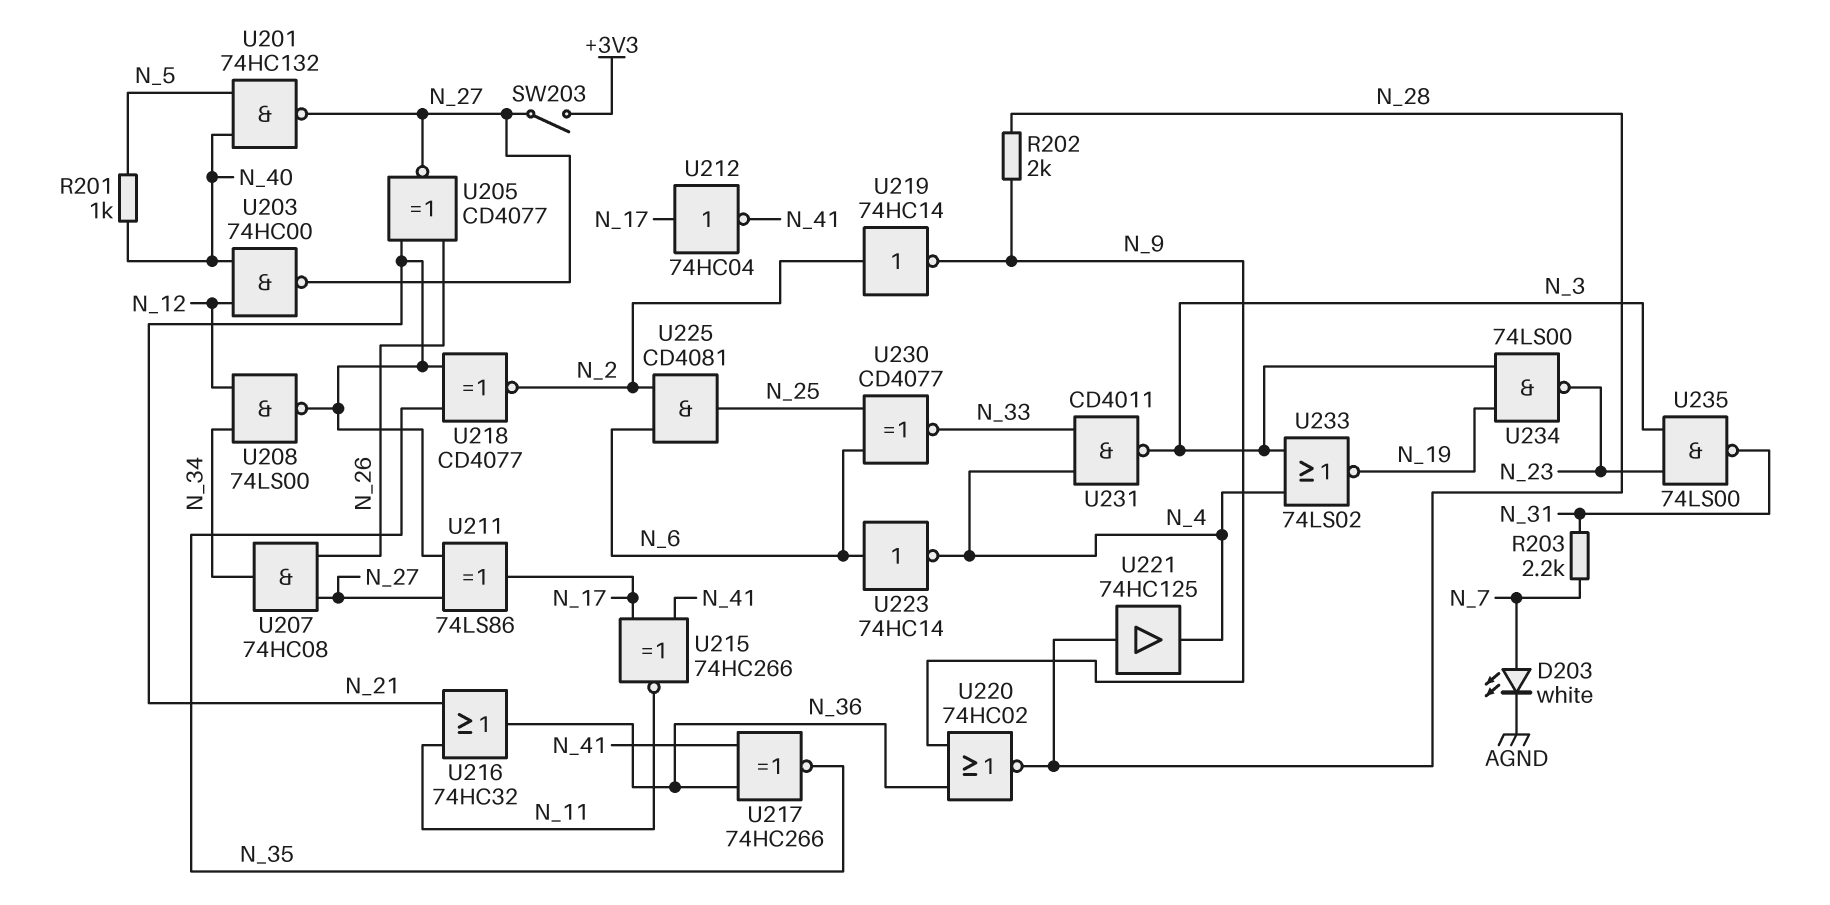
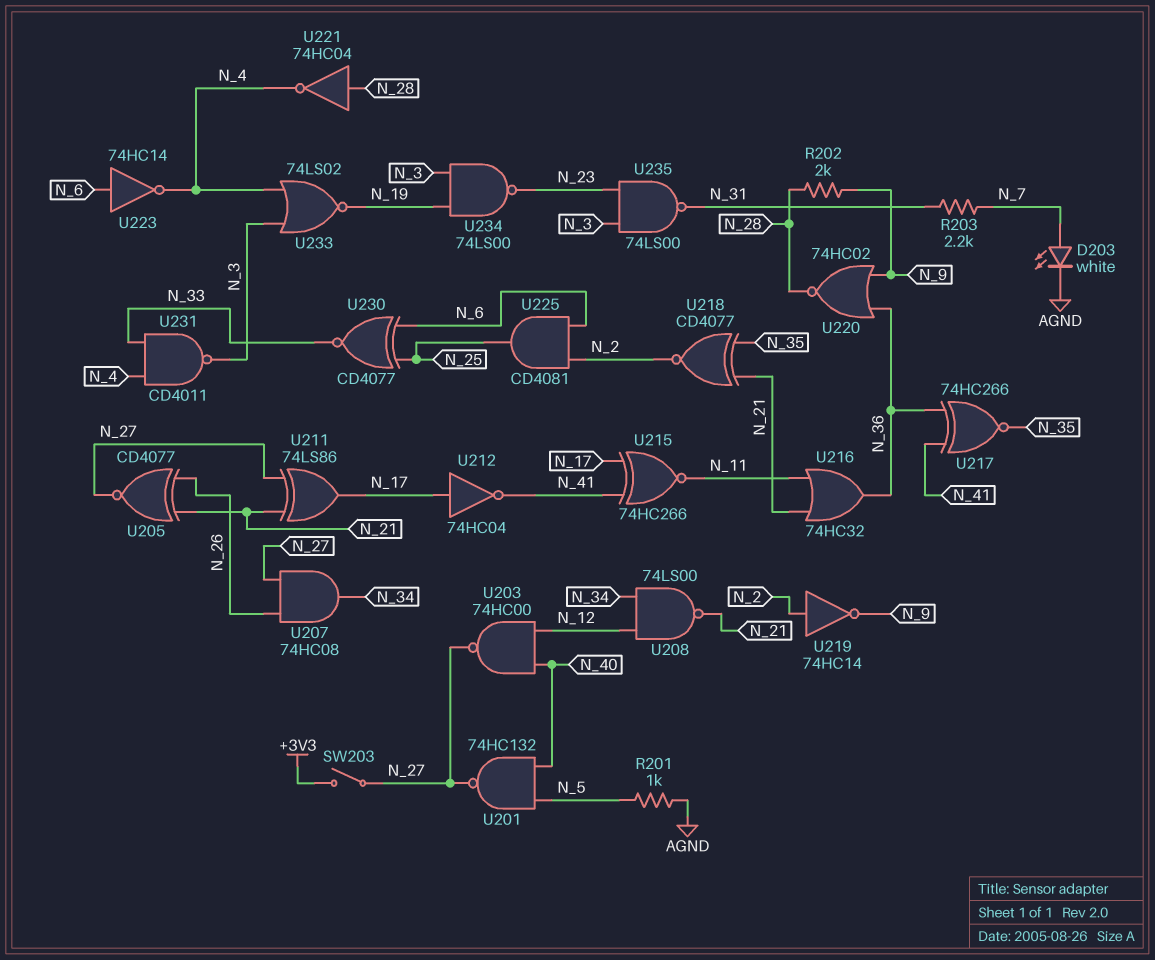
R201: 1k (N_5, N_40) -> 1k (AGND, N_5)
U221: buffer 74HC125 (in N_28, out N_4) -> NOT 74HC04 (in N_28, out N_4)

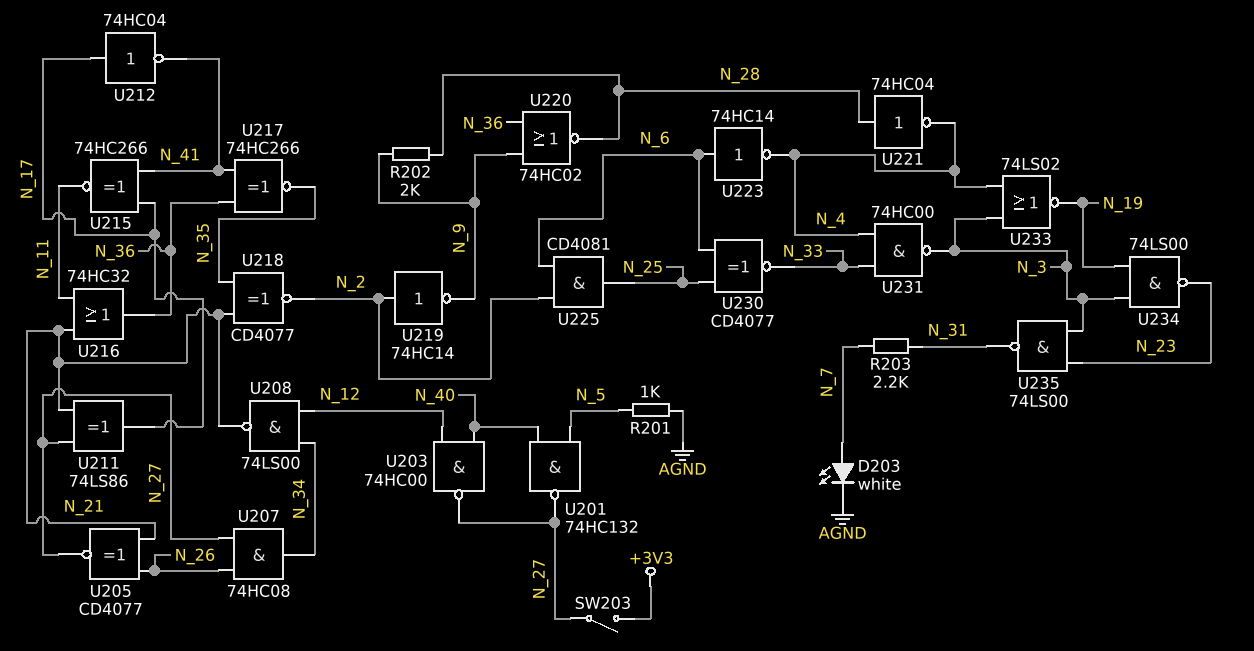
U231: NAND CD4011 (in N_4, in N_33, out N_3) -> NAND 74HC00 (in N_4, in N_33, out N_3)

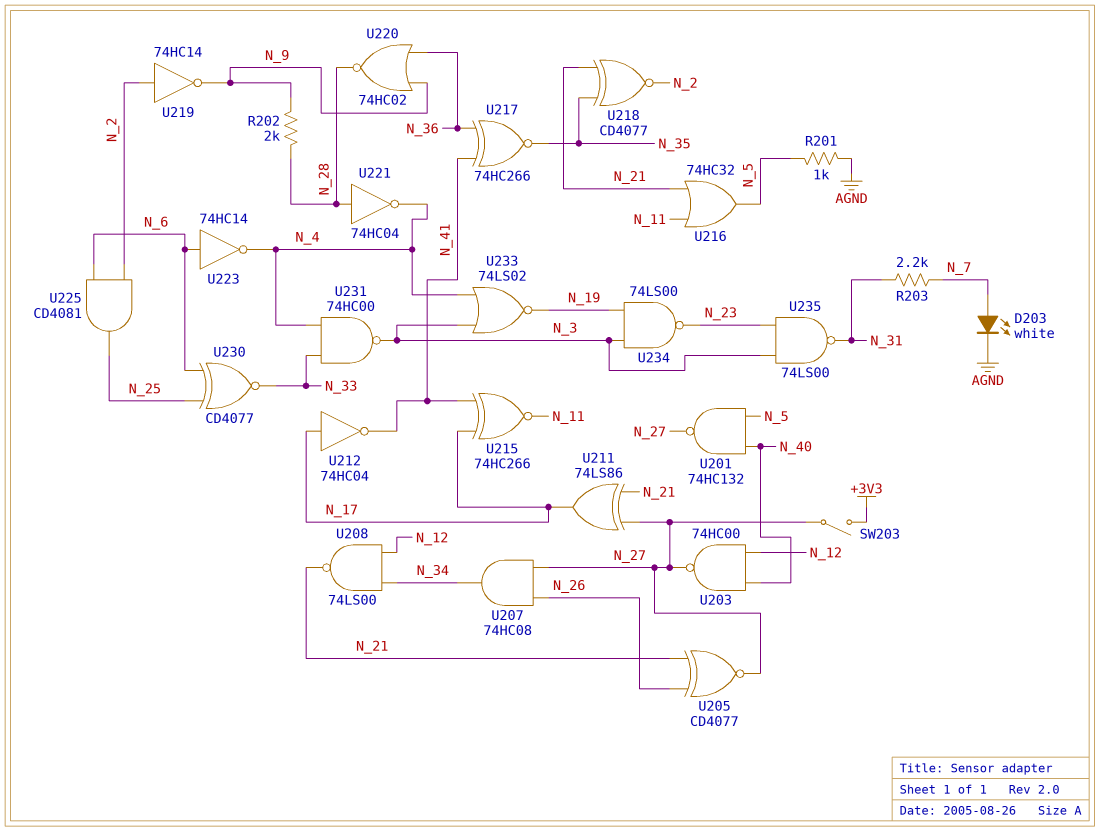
U216: OR 74HC32 (in N_11, in N_21, out N_36) -> OR 74HC32 (in N_11, in N_21, out N_5)

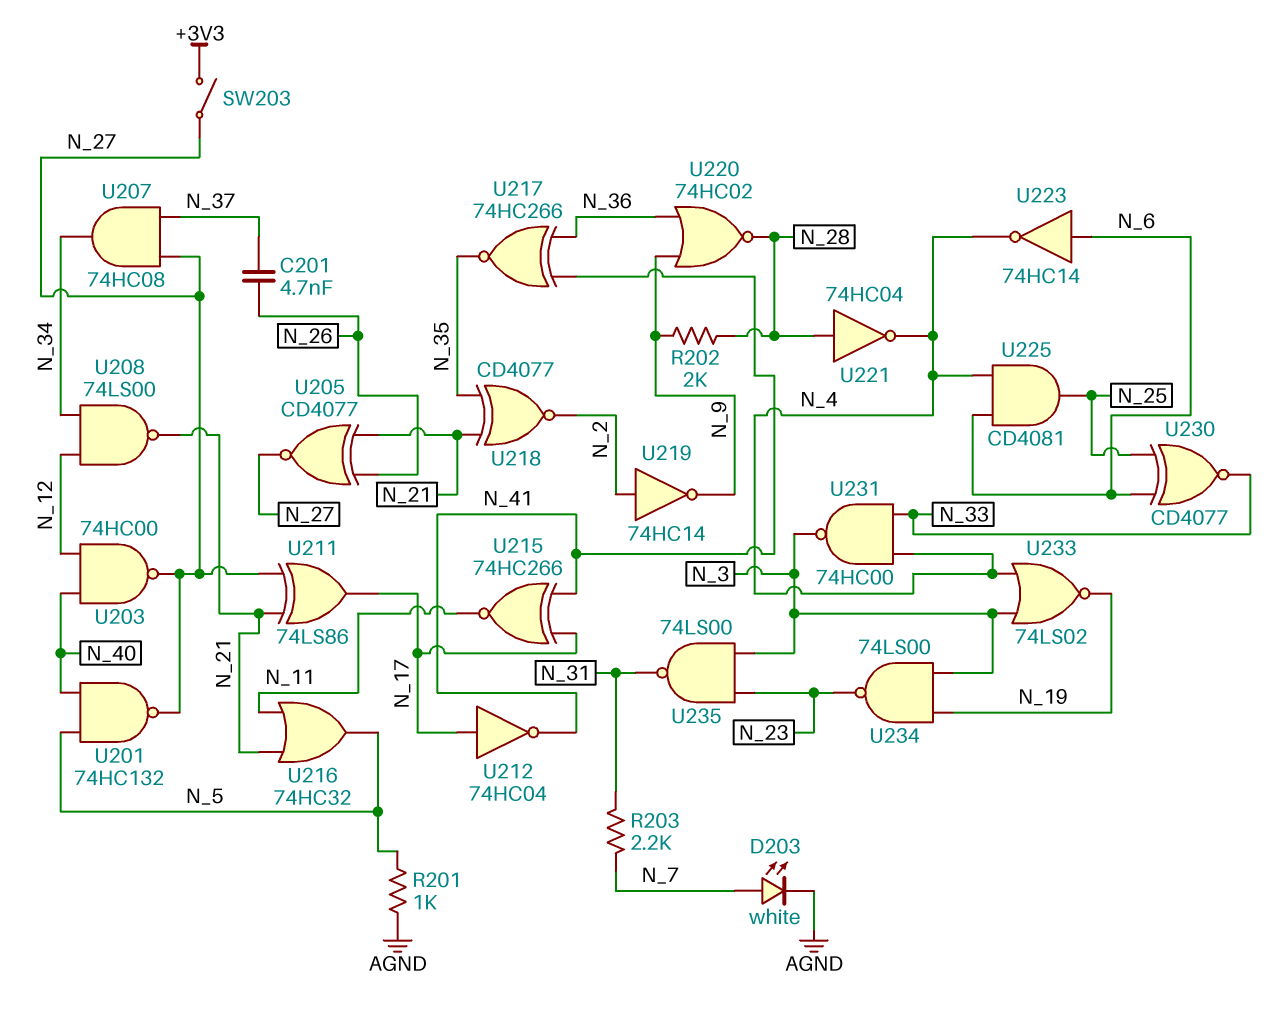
C201: none -> 4.7nF (N_26, N_37)
U207: AND 74HC08 (in N_26, in N_27, out N_34) -> AND 74HC08 (in N_27, in N_37, out N_34)
U225: AND CD4081 (in N_2, in N_6, out N_25) -> AND CD4081 (in N_4, in N_6, out N_25)

